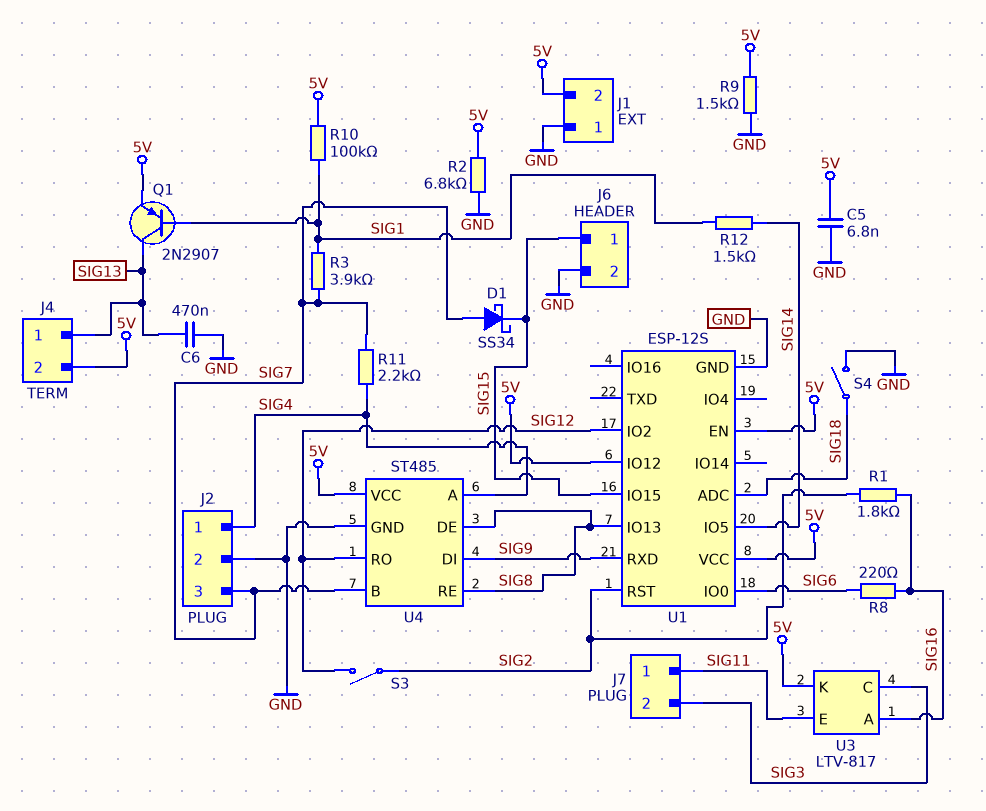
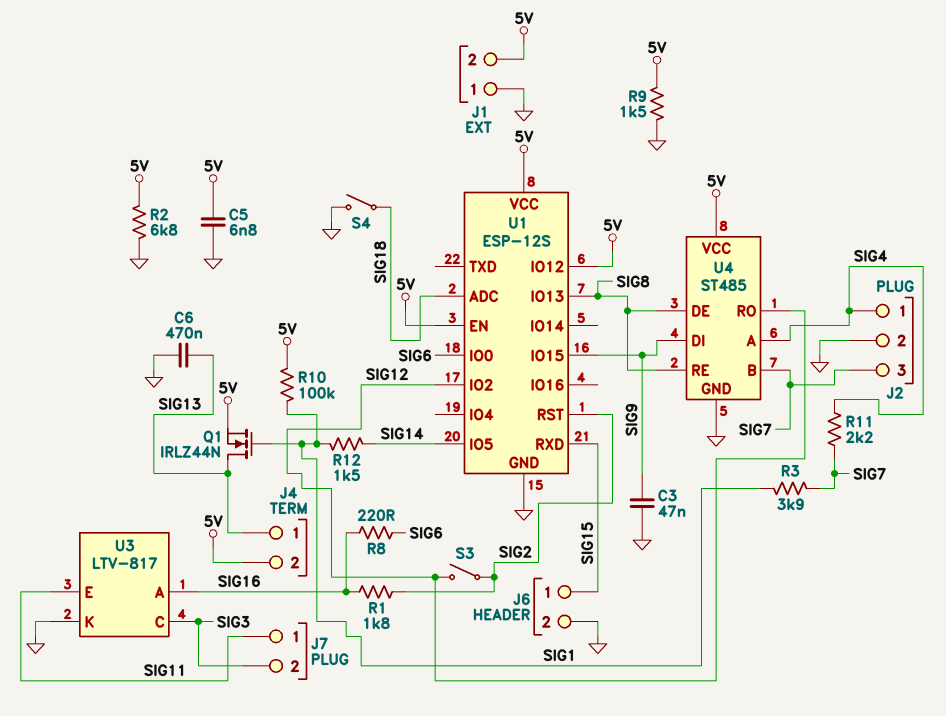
C3: none -> 47nF (GND, SIG9)
D1: schottky SS34 (A SIG7, K SIG15) -> none
Q1: PNP 2N2907 (B SIG1, C SIG13, E 5V) -> NMOS IRLZ44N (G SIG1, D SIG13, S 5V)
U1 pin IO15: SIG15 -> SIG9
U1 pin RXD: SIG9 -> SIG15
U3 pin K: 5V -> GND

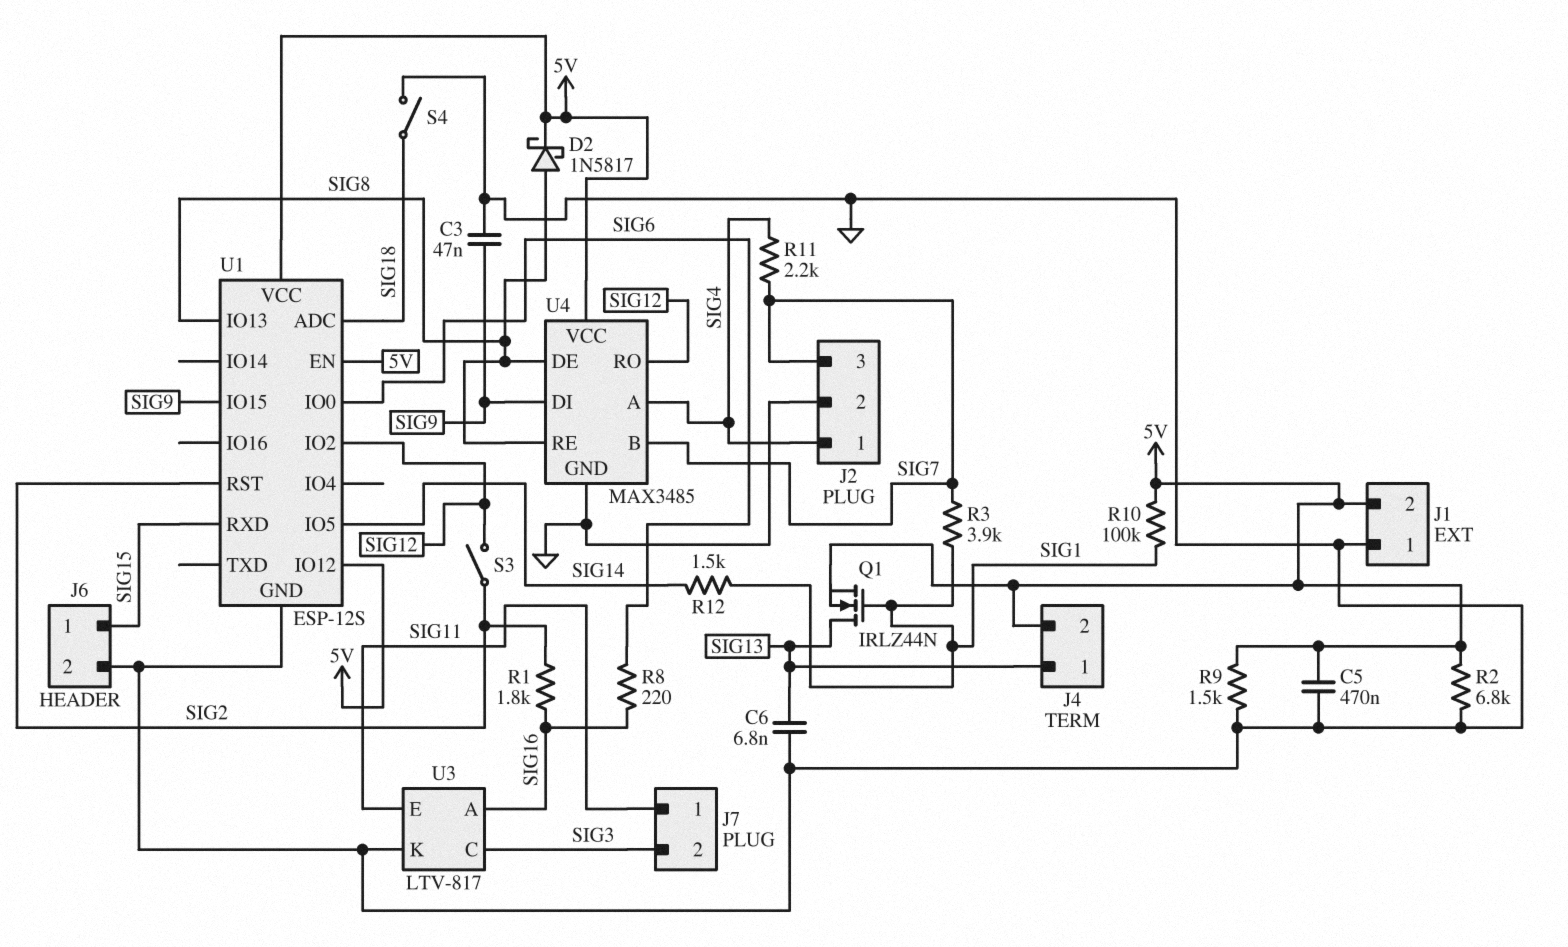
C5: 6.8nF (5V, GND) -> 470nF (5V, GND)
C6: 470nF (GND, SIG13) -> 6.8nF (GND, SIG13)
D2: none -> schottky 1N5817 (A SIG8, K 5V)
U4: ST485 -> MAX3485

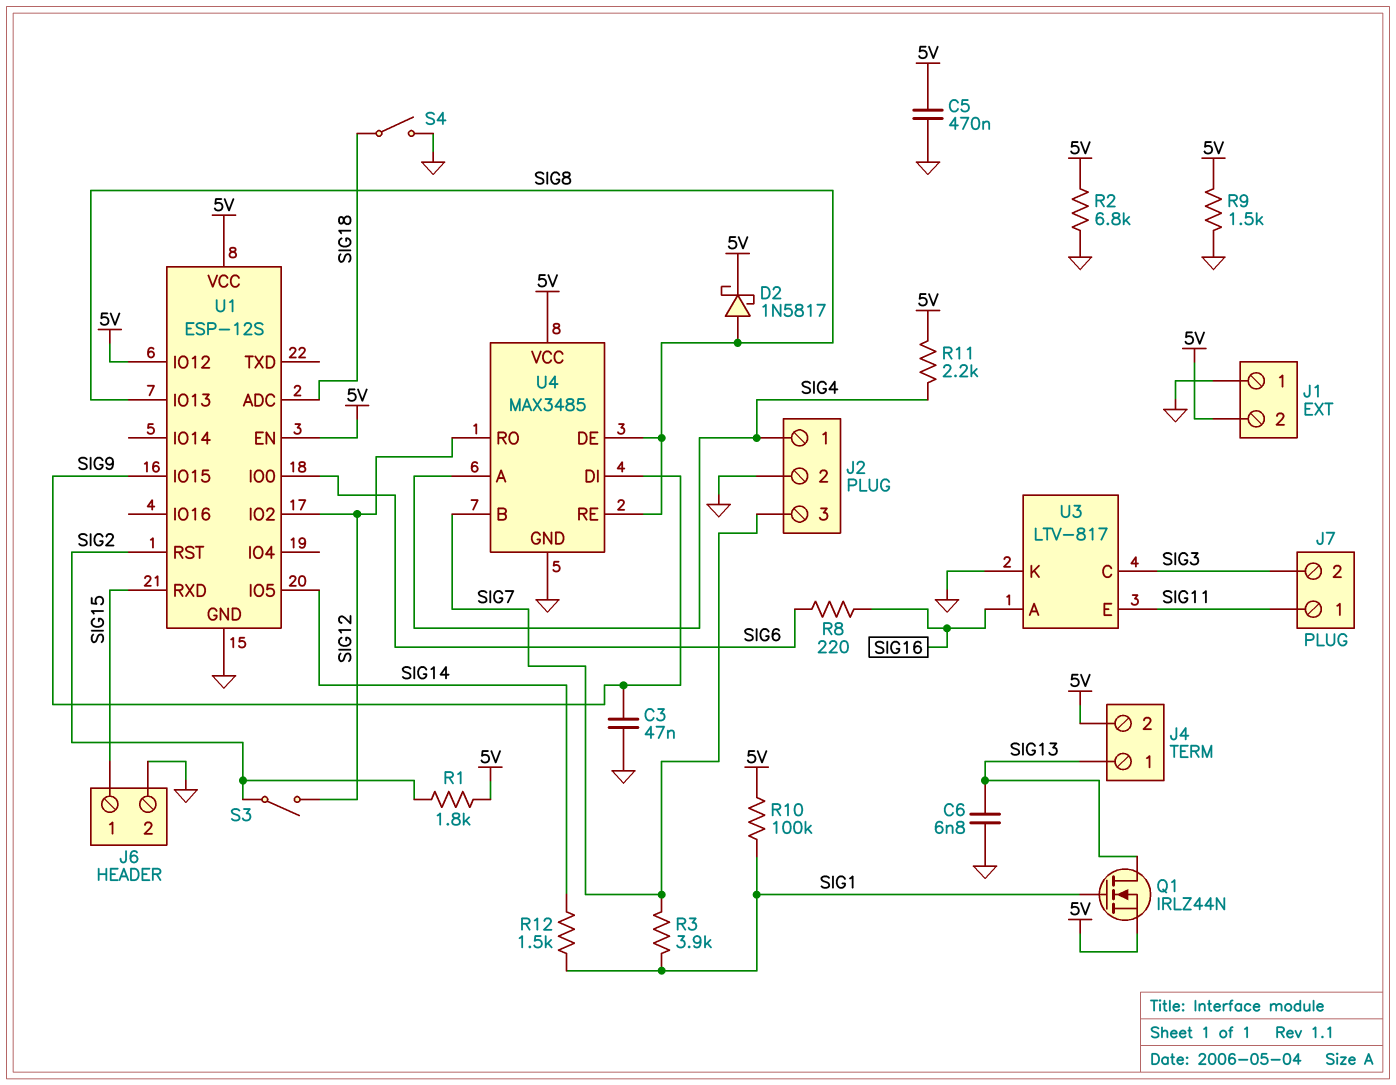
R1: 1.8k (SIG2, SIG16) -> 1.8k (5V, SIG2)
R11: 2.2k (SIG4, SIG7) -> 2.2k (5V, SIG4)

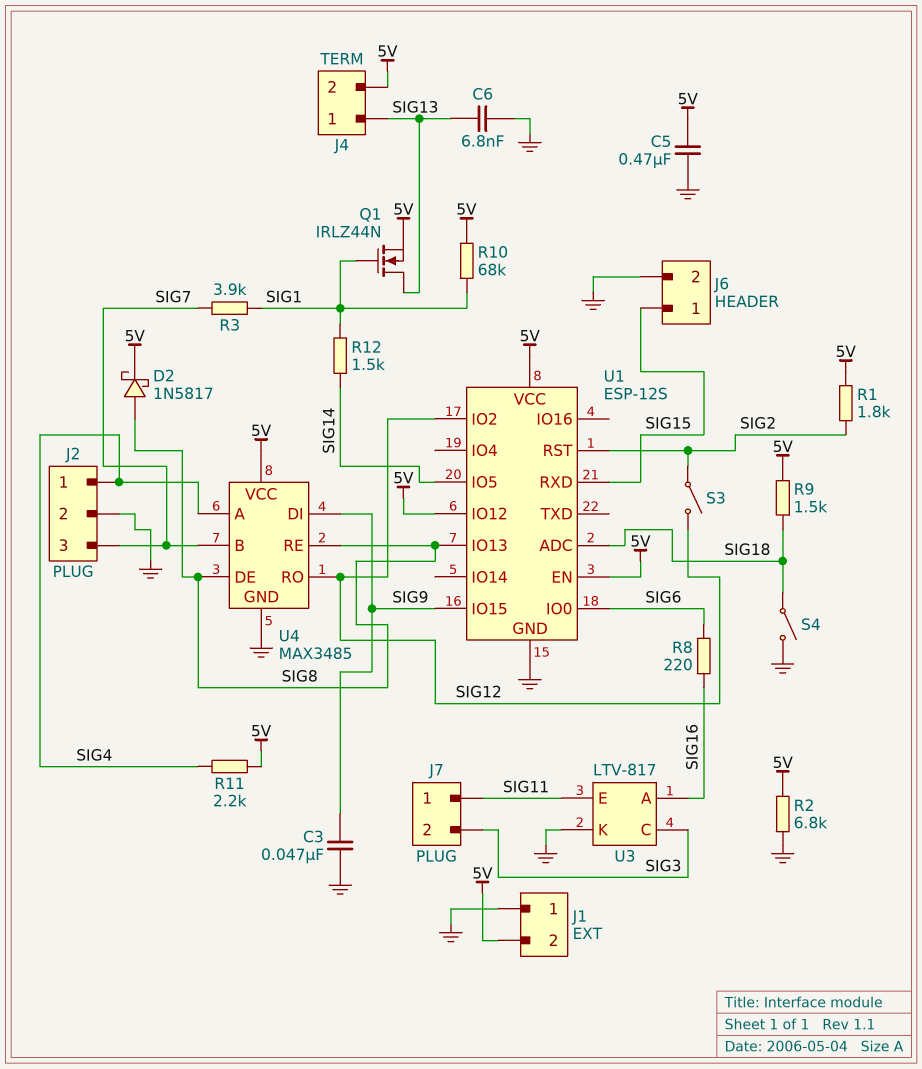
R9: 1.5k (5V, GND) -> 1.5k (5V, SIG18)
R10: 100k (5V, SIG1) -> 68k (5V, SIG1)

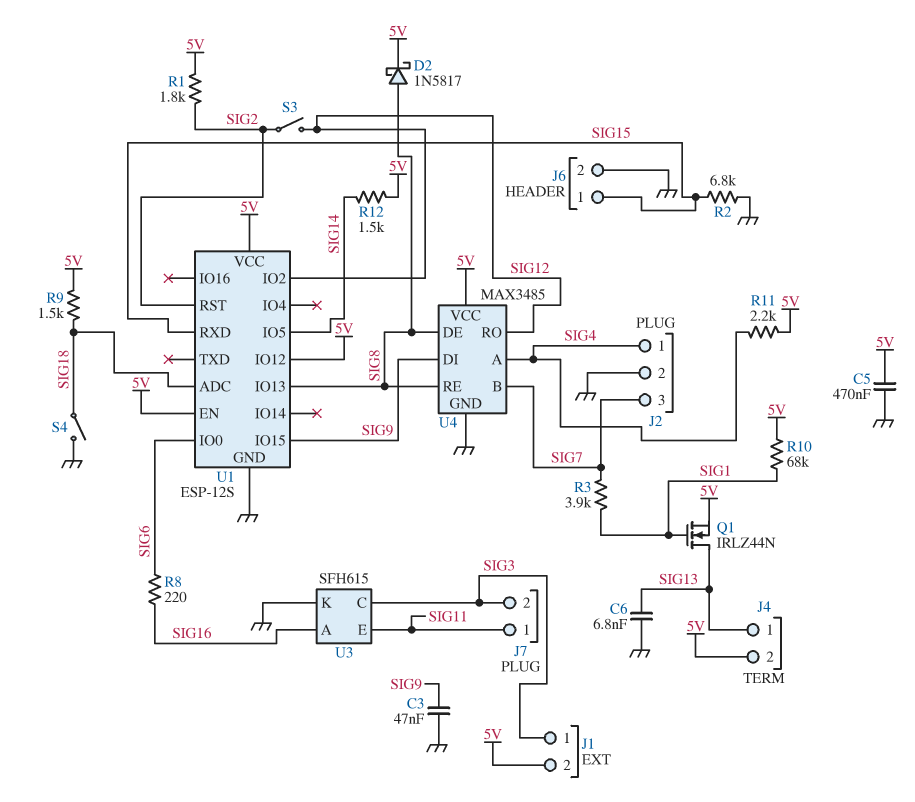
J1 pin 1: GND -> SIG3
R2: 6.8k (5V, GND) -> 6.8k (GND, SIG15)
R12: 1.5k (SIG1, SIG14) -> 1.5k (5V, SIG14)
U3: LTV-817 -> SFH615

